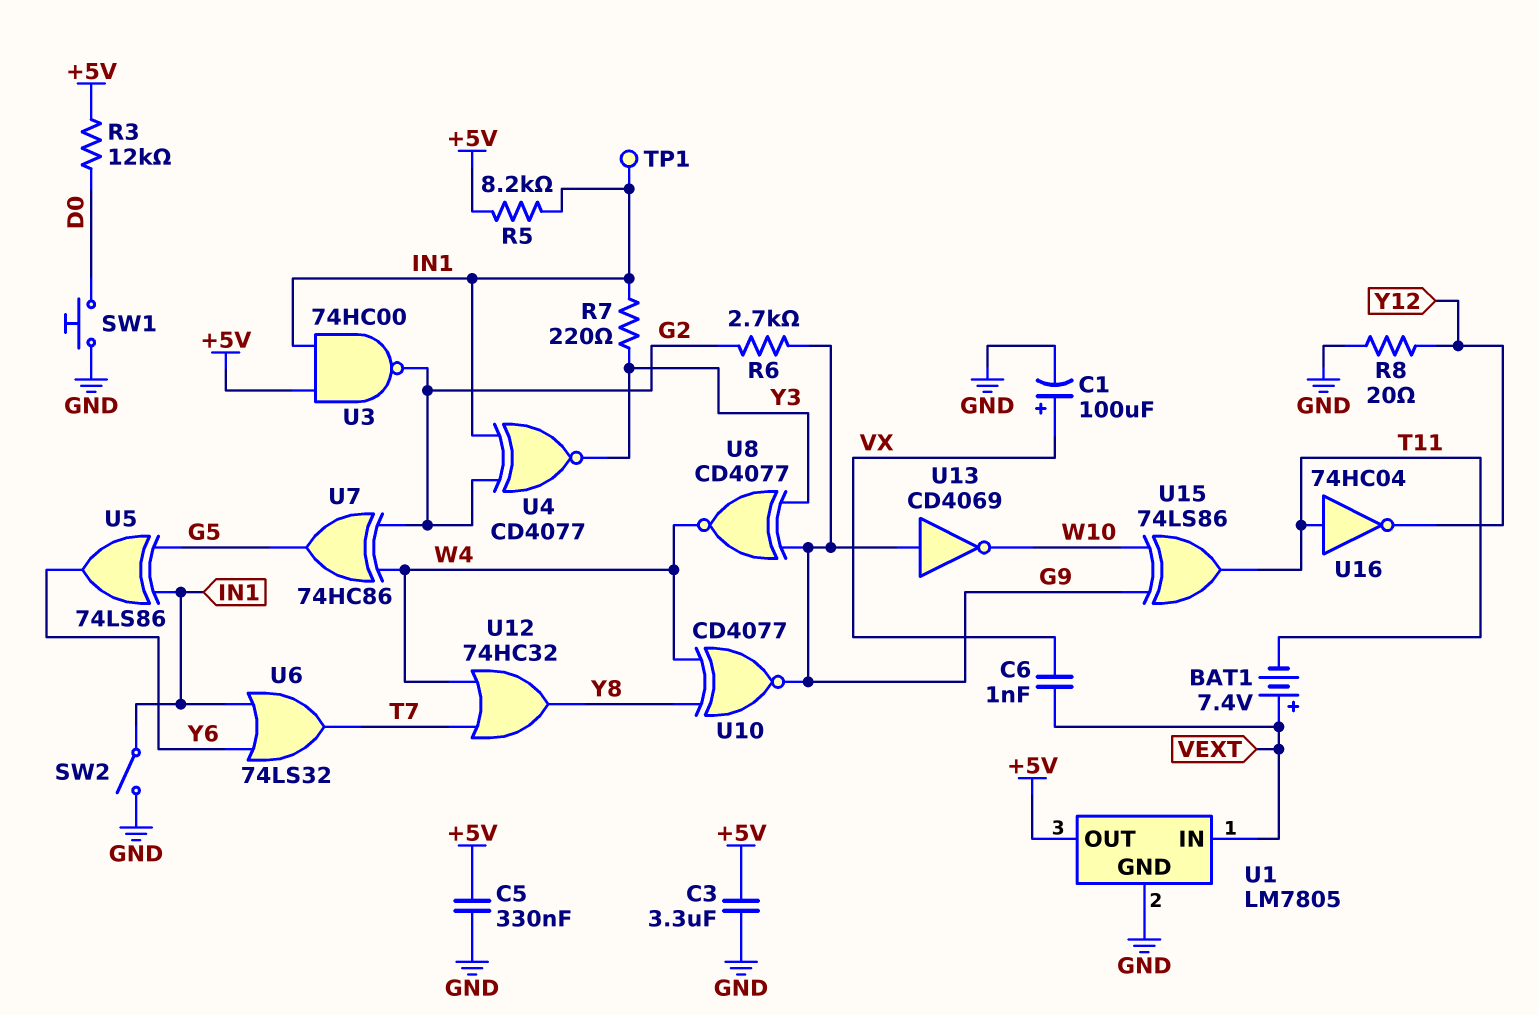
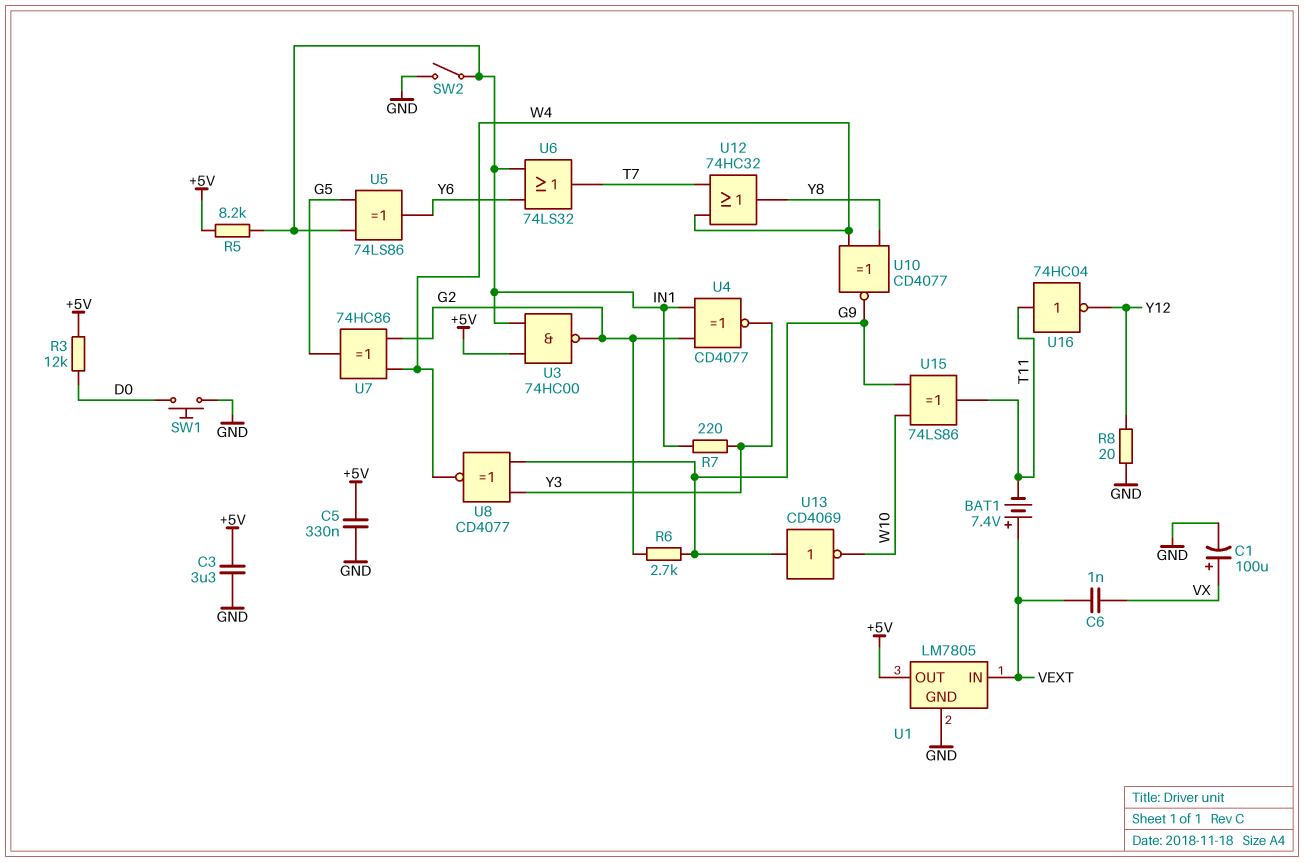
TP1: test point (IN1) -> none

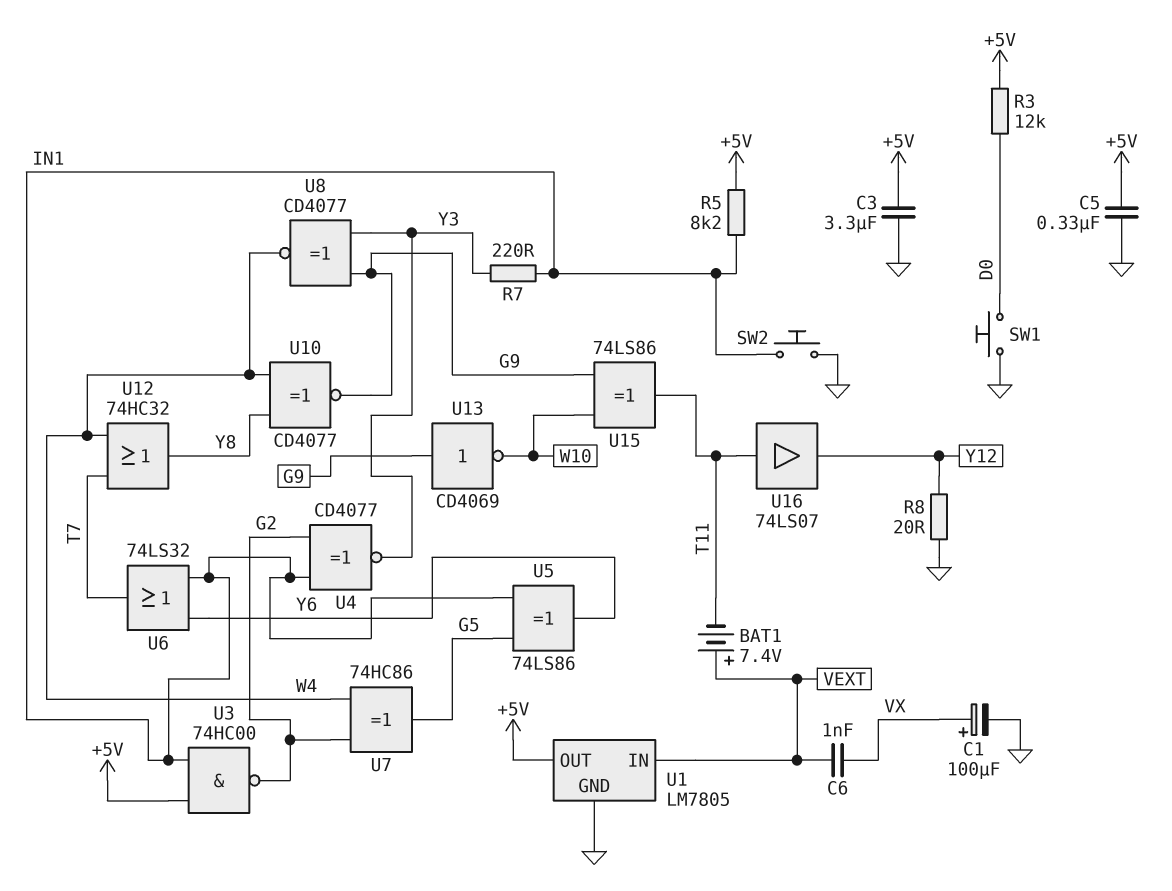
R6: 2.7k (G2, G9) -> none
SW2: switch (GND, IN1) -> button (GND, IN1)
U16: NOT 74HC04 (in T11, out Y12) -> buffer 74LS07 (in T11, out Y12)

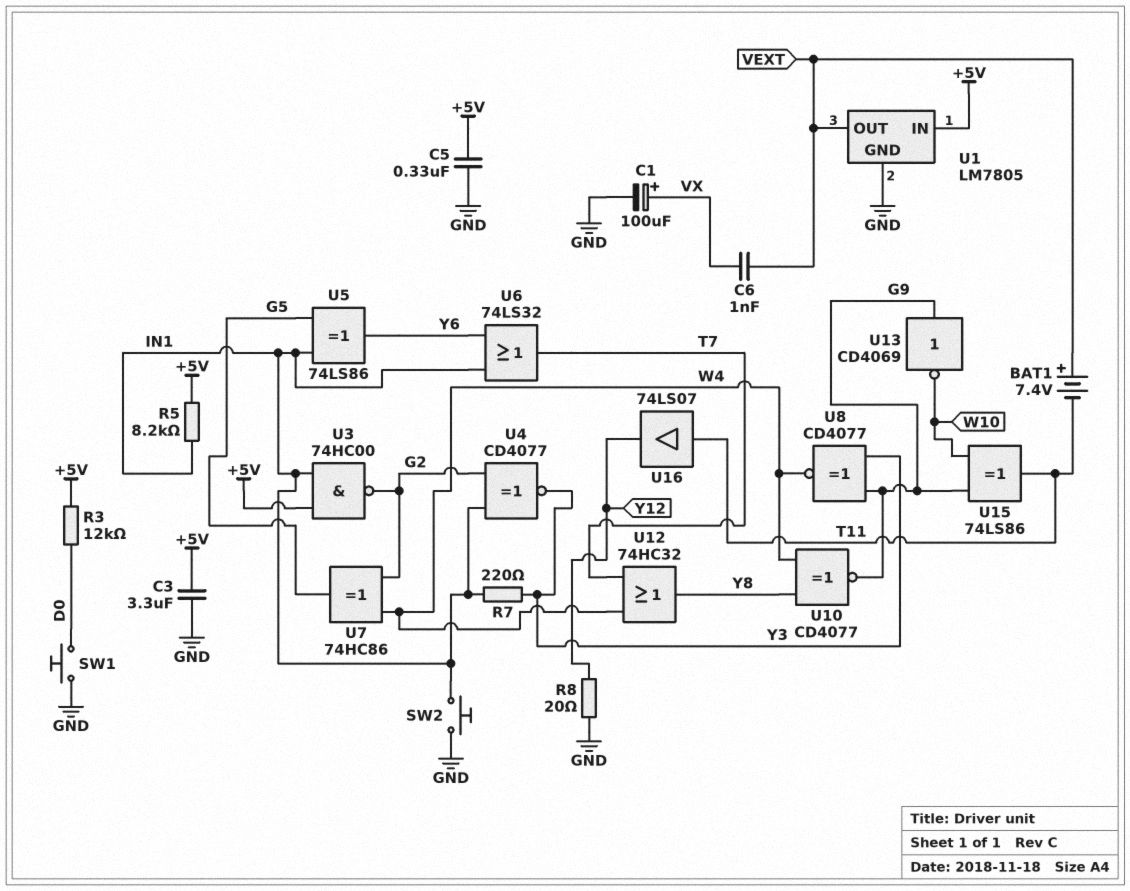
U1 pin IN: VEXT -> +5V
U1 pin OUT: +5V -> VEXT

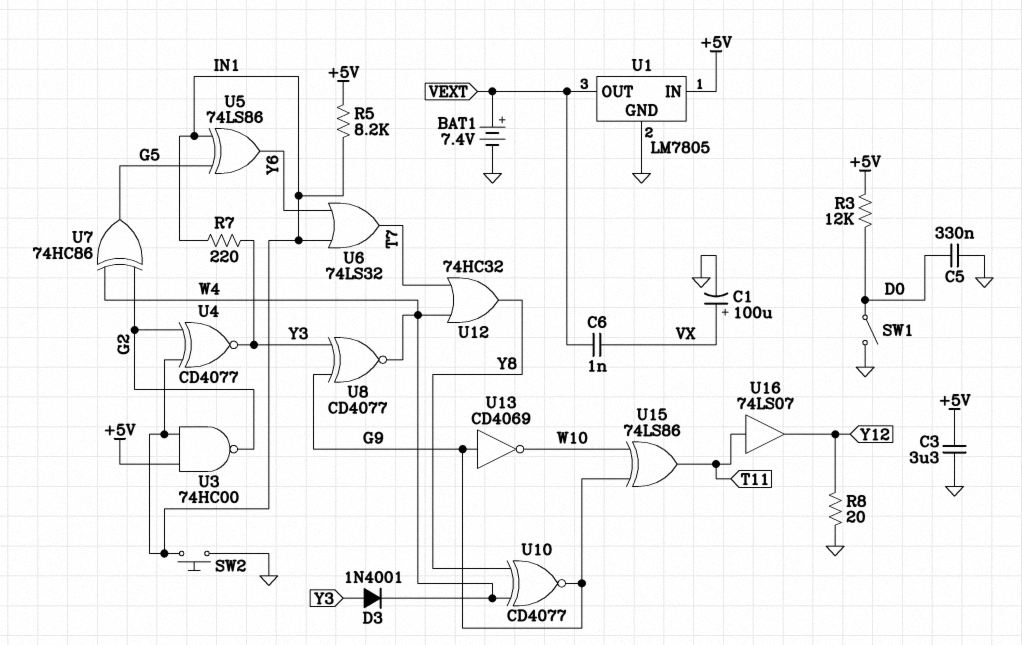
BAT1: 7.4V (plus VEXT, minus T11) -> 7.4V (plus VEXT, minus GND)
C5: 330nF (+5V, GND) -> 330nF (D0, GND)
D3: none -> diode 1N4001 (A Y3, K W4)
SW1: button (D0, GND) -> switch (D0, GND)

